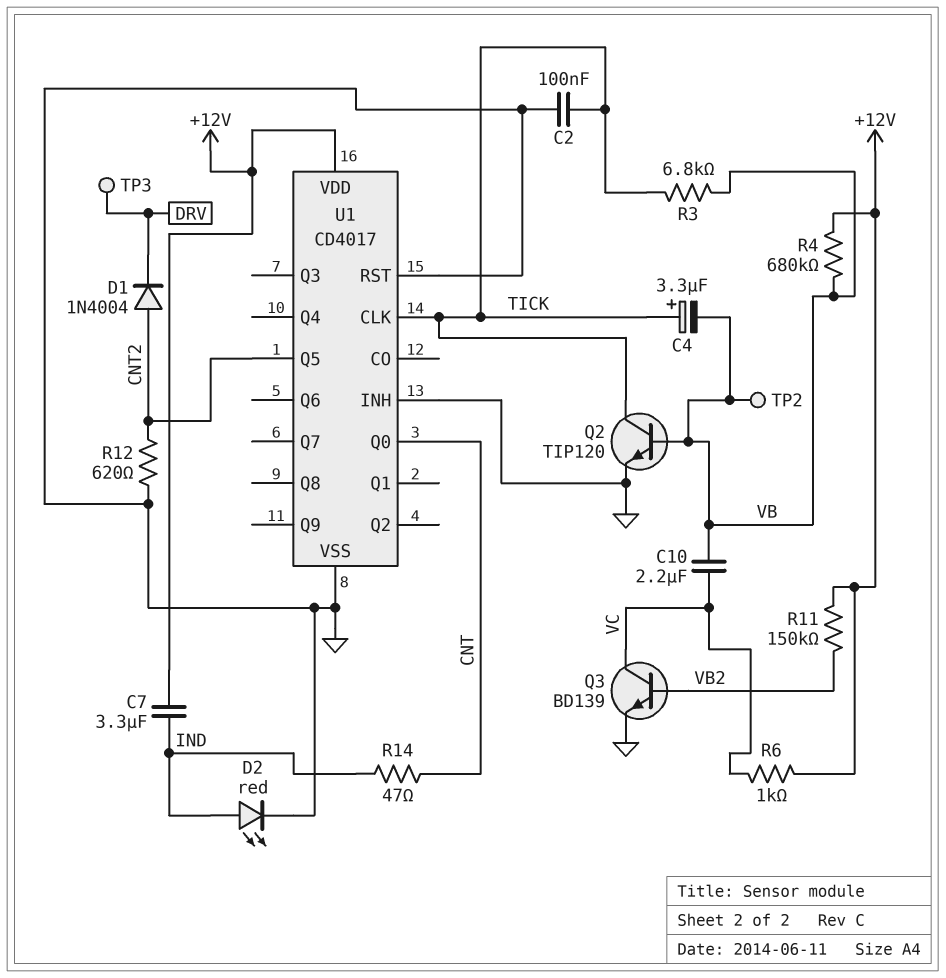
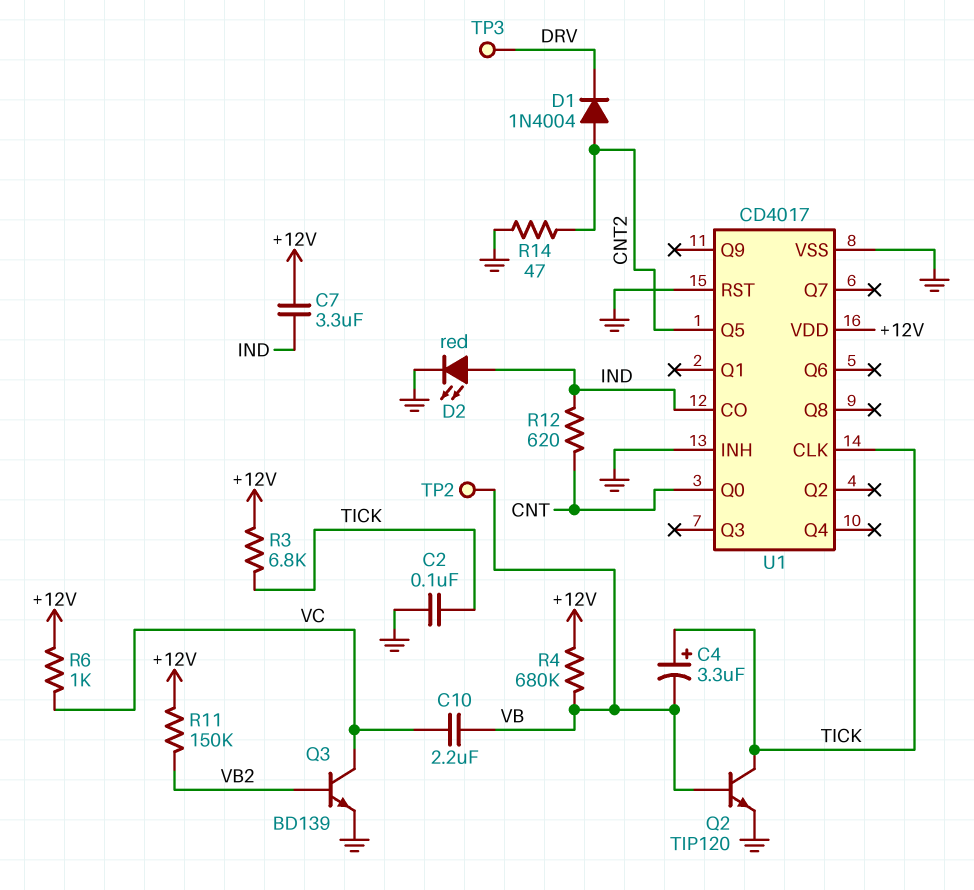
R3: 6.8k (TICK, VB) -> 6.8k (+12V, TICK)
R12: 620 (CNT2, GND) -> 620 (CNT, IND)
R14: 47 (CNT, IND) -> 47 (CNT2, GND)
U1 pin CO: none -> IND

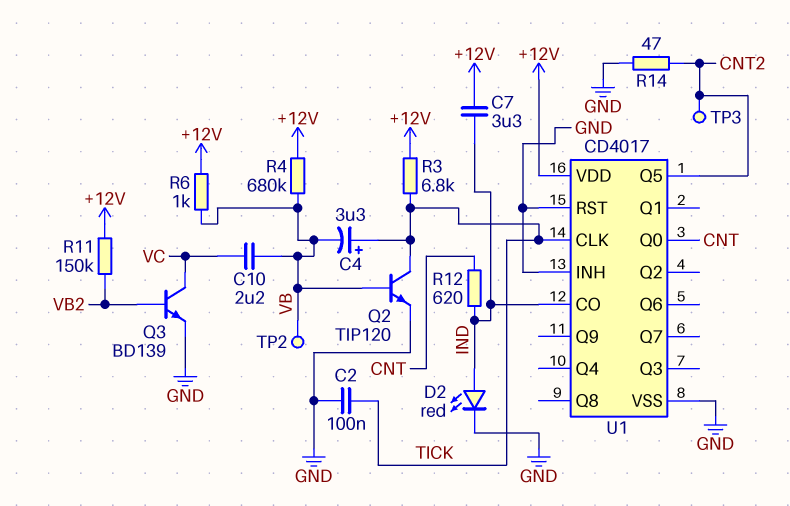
D1: diode 1N4004 (A CNT2, K DRV) -> none
R6: 1k (+12V, VC) -> 1k (+12V, VB)
TP3: test point (DRV) -> test point (CNT2)

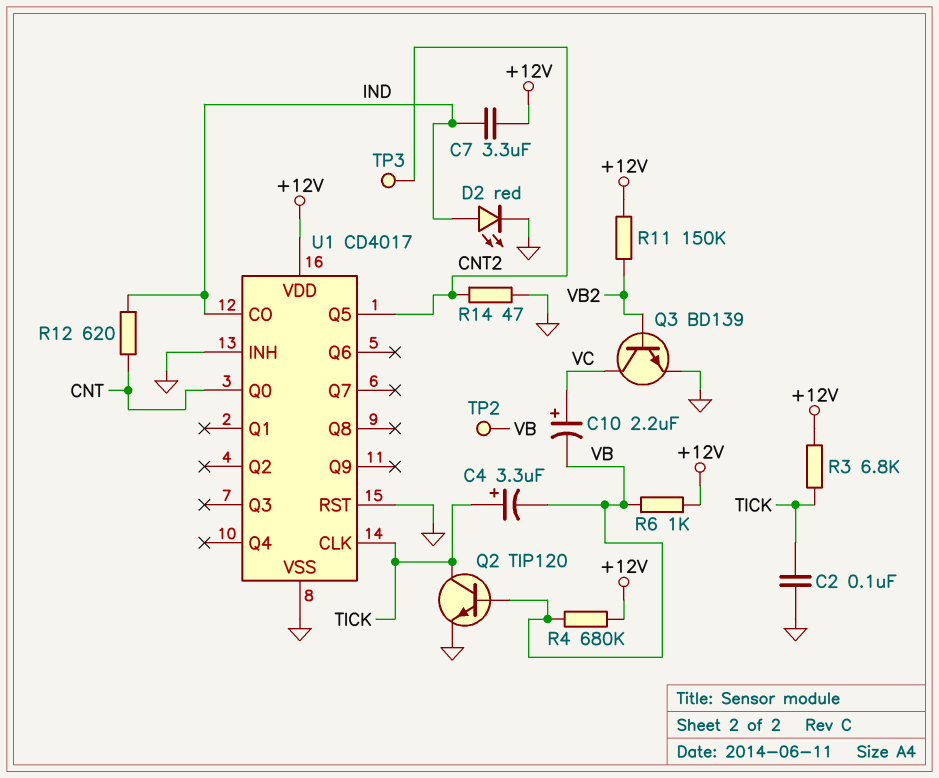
C10: 2.2uF (VB, VC) -> 2.2uF (plus VC, minus VB)

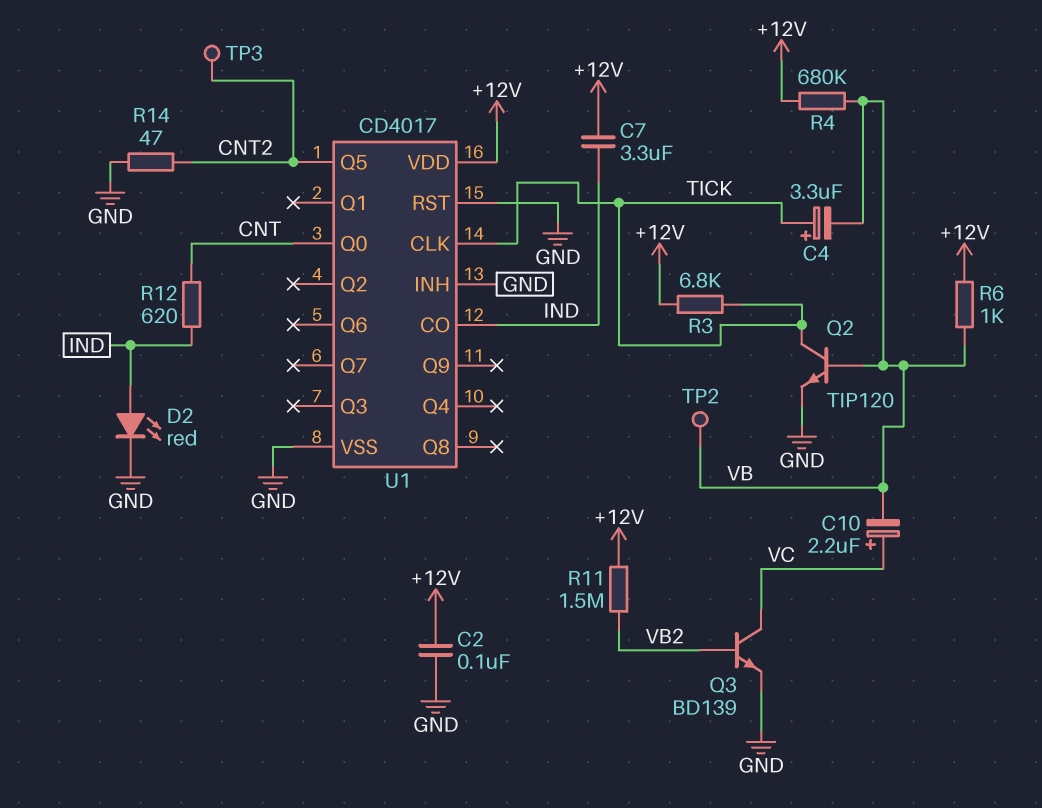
C2: 100nF (GND, TICK) -> 100nF (+12V, GND)
R11: 150k (+12V, VB2) -> 1.5M (+12V, VB2)

